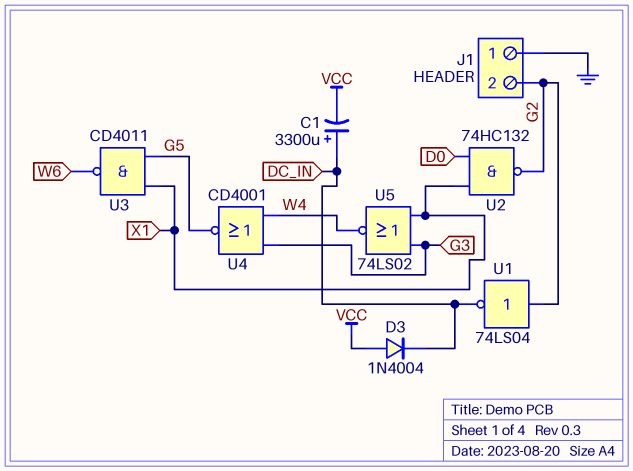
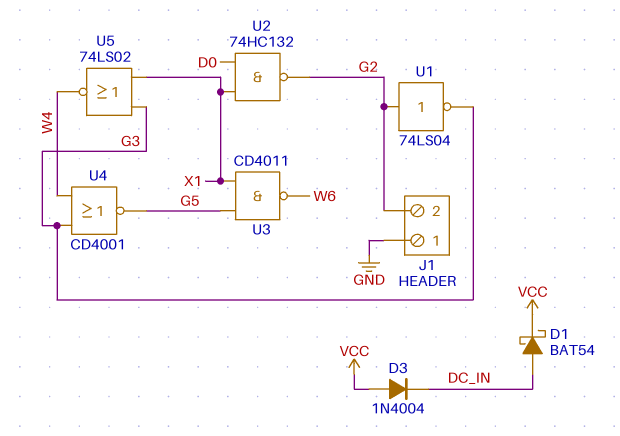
C1: 3300uF (plus DC_IN, minus VCC) -> none
D1: none -> schottky BAT54 (A DC_IN, K VCC)
U1: NOT 74LS04 (in G2, out DC_IN) -> NOT 74LS04 (in G2, out G3)

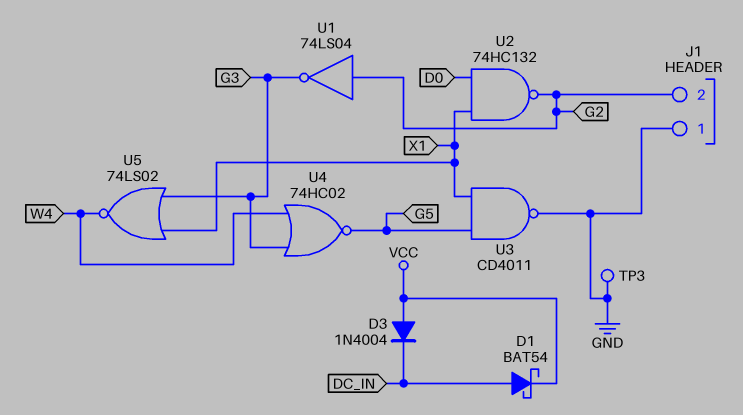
TP3: none -> test point (GND)
U3: NAND CD4011 (in G5, in X1, out W6) -> NAND CD4011 (in G5, in X1, out GND)
U4: NOR CD4001 (in G3, in W4, out G5) -> NOR 74HC02 (in G3, in W4, out G5)

